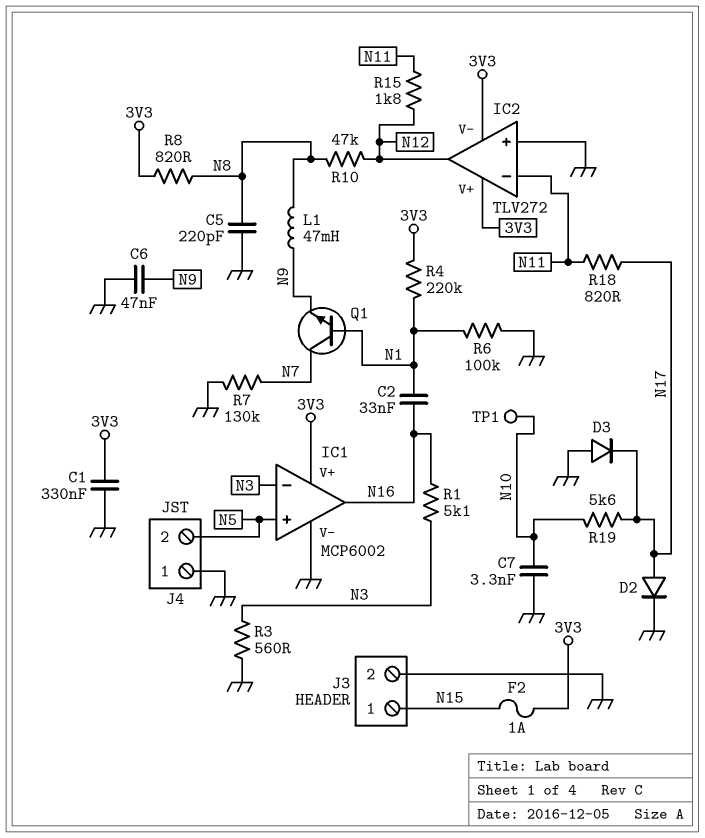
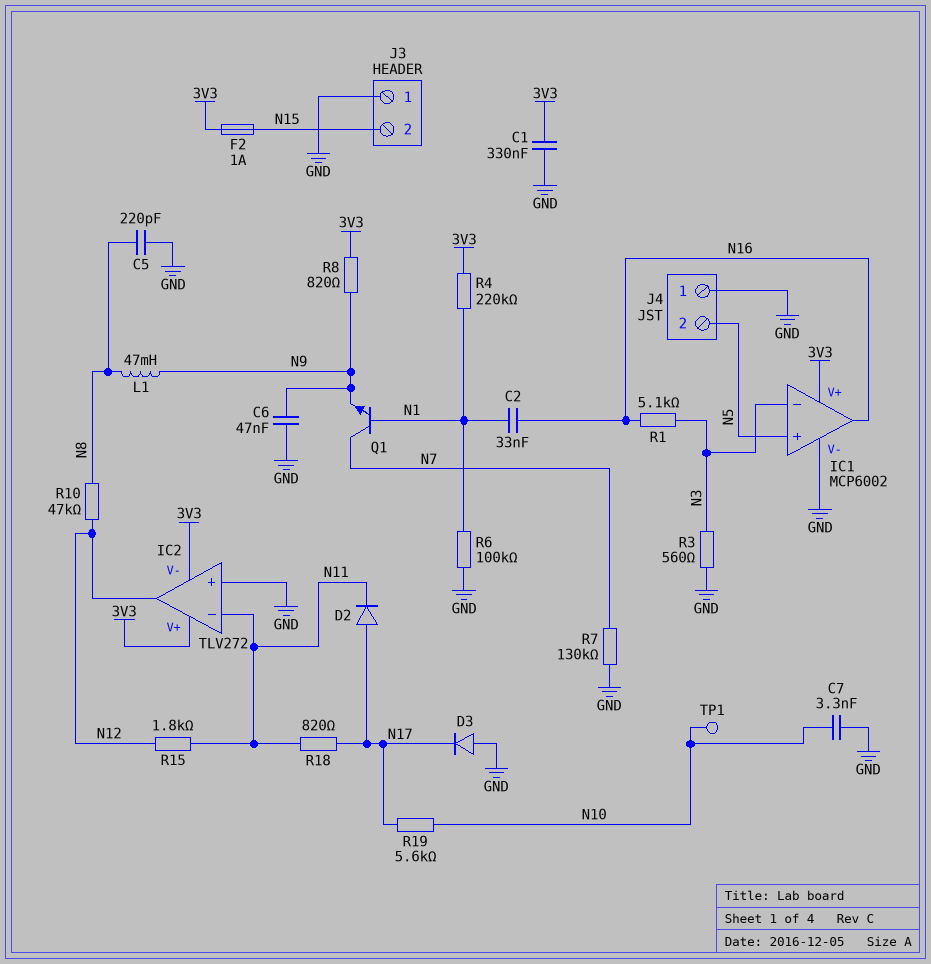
D2: diode (A N17, K GND) -> diode (A N17, K N11)
J3 pin 1: N15 -> GND
J3 pin 2: GND -> N15
R8: 820 (3V3, N8) -> 820 (3V3, N9)

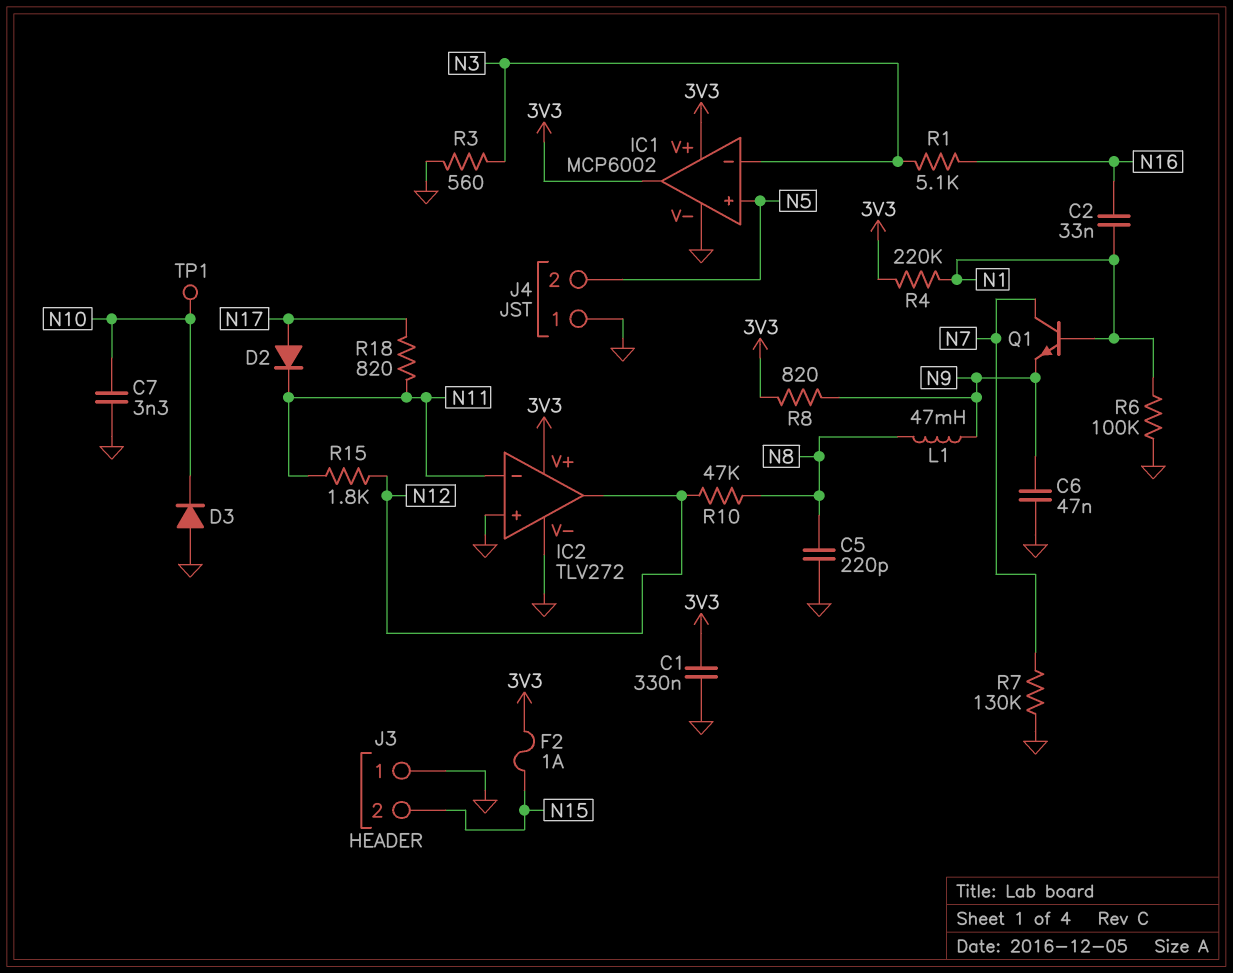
D3: diode (A GND, K N17) -> diode (A GND, K N10)
IC1 pin out: N16 -> 3V3
IC2 pin V-: 3V3 -> GND
R19: 5.6k (N10, N17) -> none

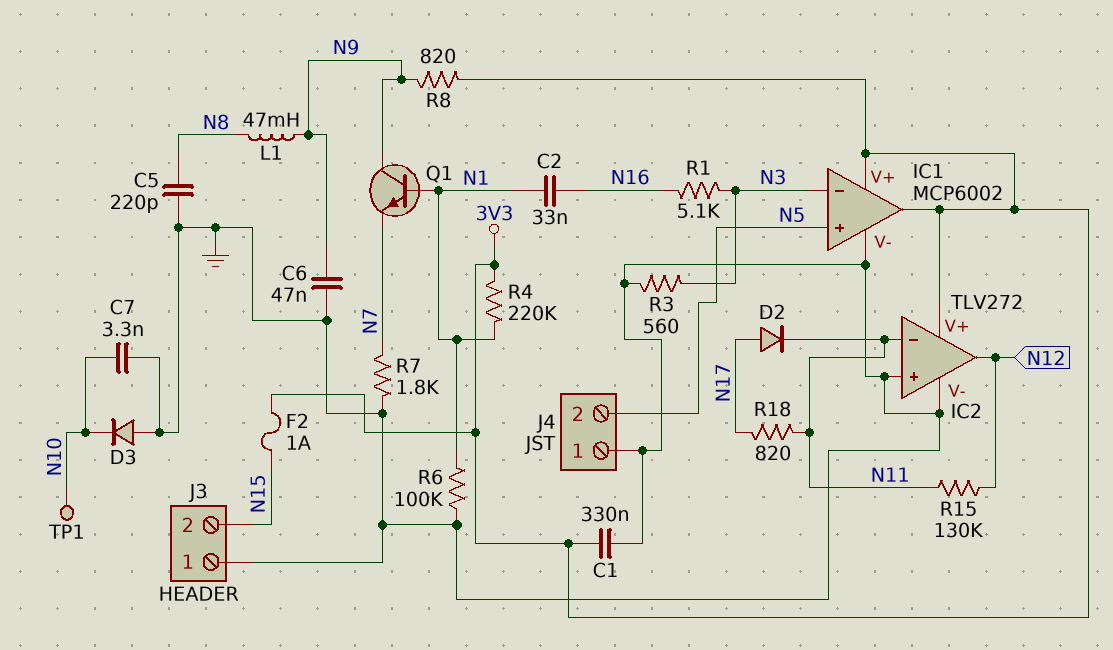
Q1: NPN (B N1, C N7, E N9) -> NPN (B N1, C N9, E N7)
R7: 130k (GND, N7) -> 1.8k (GND, N7)
R10: 47k (N8, N12) -> none
R15: 1.8k (N11, N12) -> 130k (N11, N12)

